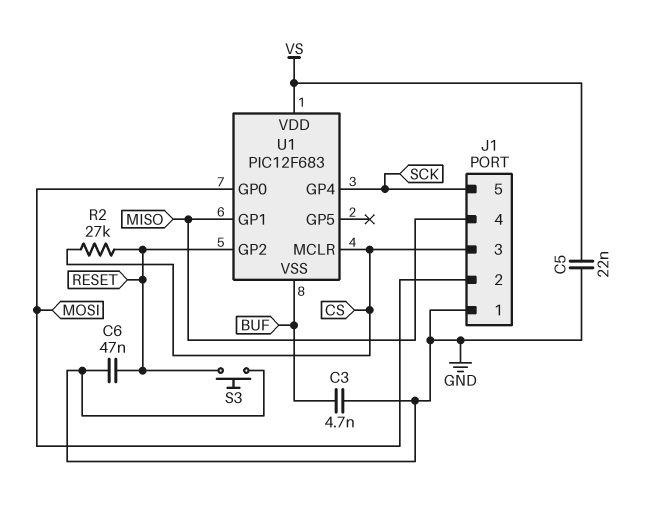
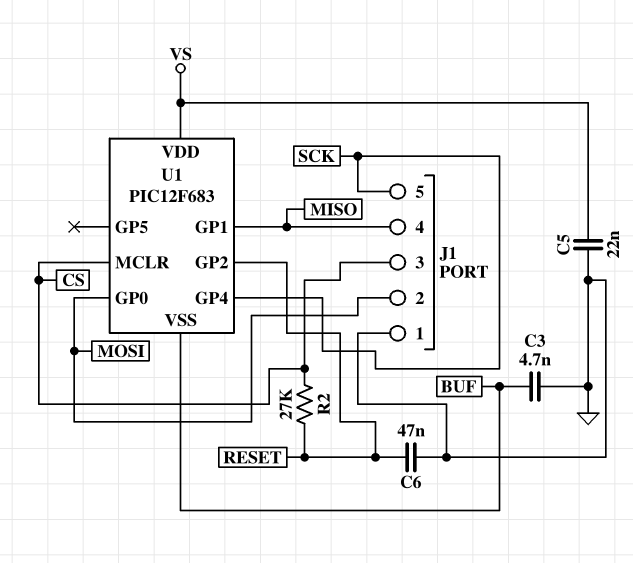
S3: button (GND, RESET) -> none

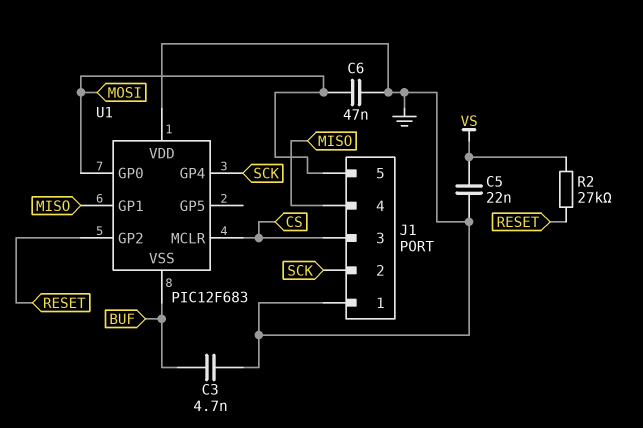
C6: 47nF (GND, RESET) -> 47nF (GND, MOSI)
J1 pin 2: MOSI -> SCK
J1 pin 5: SCK -> MOSI
R2: 27k (CS, RESET) -> 27k (RESET, VS)
U1 pin VDD: VS -> GND

